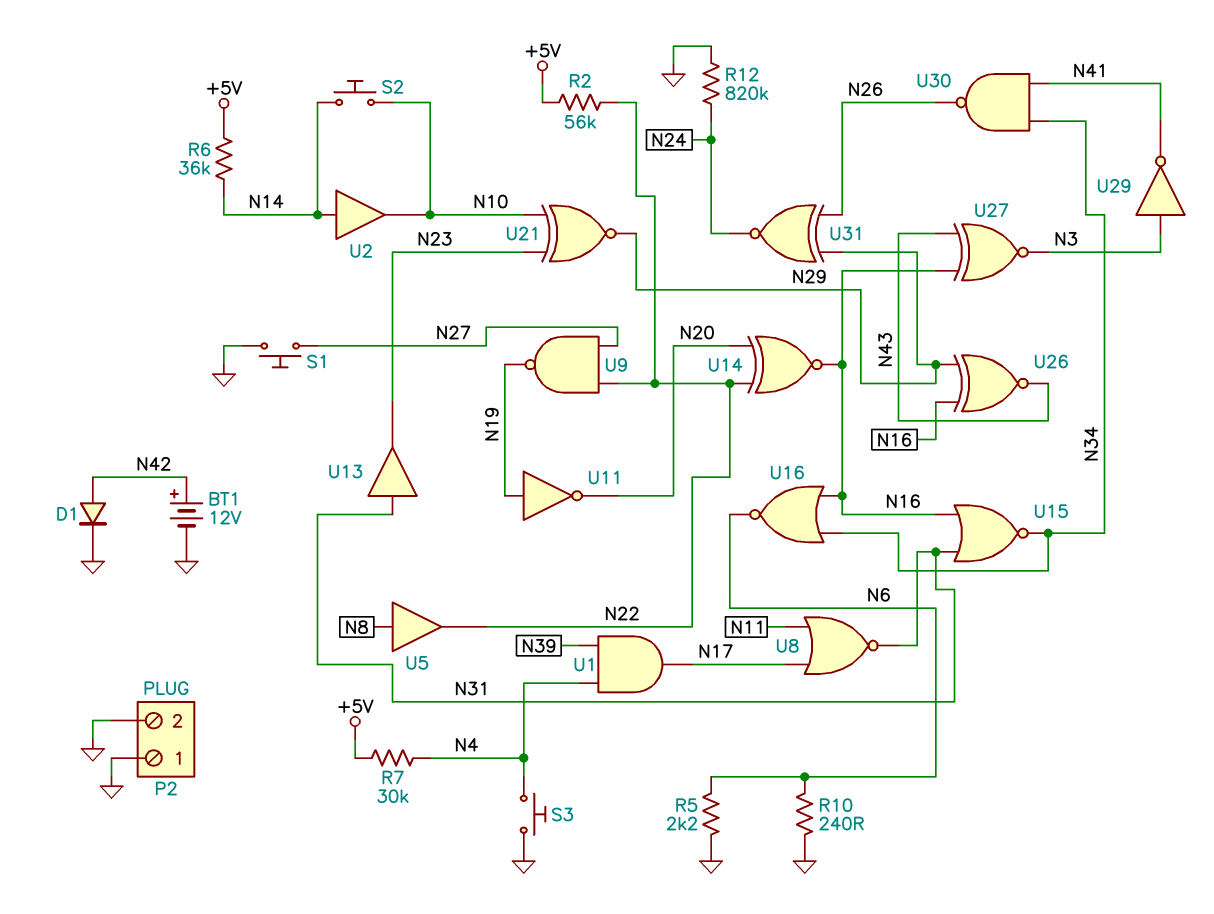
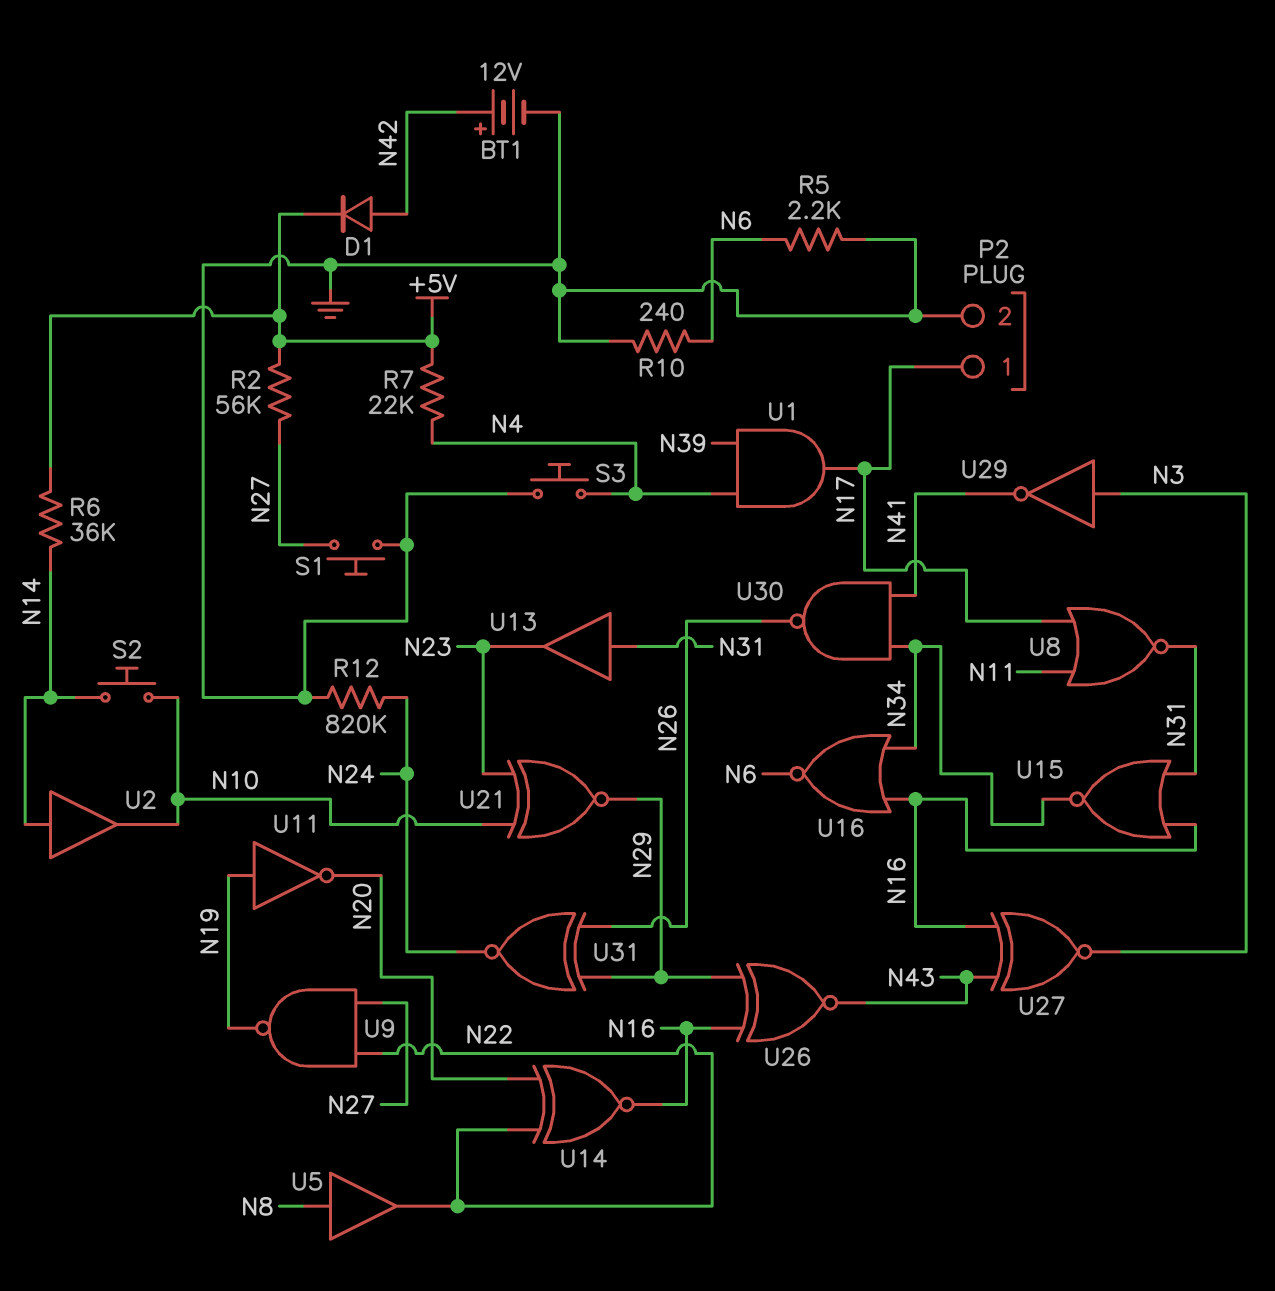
D1: diode (A N42, K GND) -> diode (A N42, K +5V)
P2 pin 1: GND -> N17
R2: 56k (+5V, N22) -> 56k (+5V, N27)
R7: 30k (+5V, N4) -> 22k (+5V, N4)

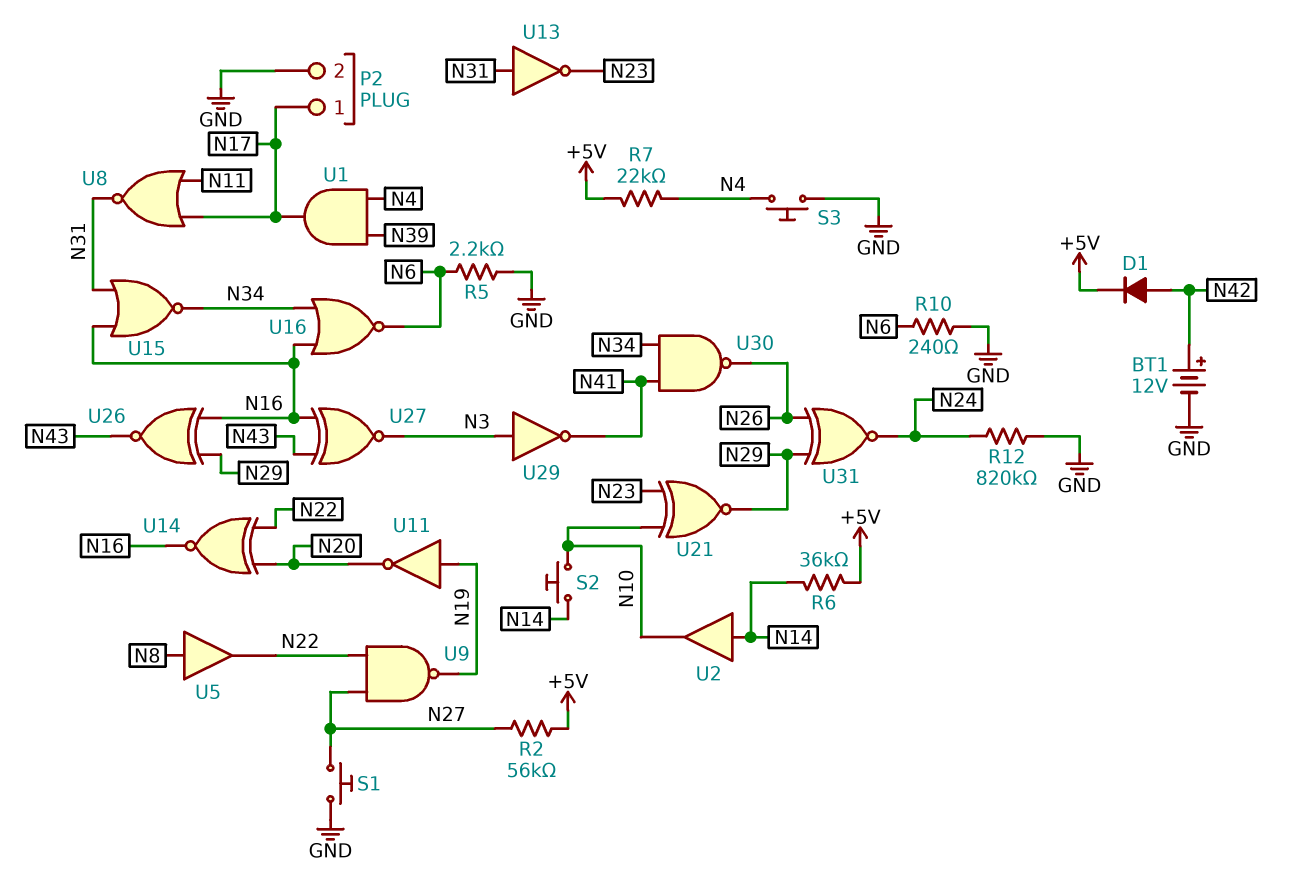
U13: buffer (in N31, out N23) -> NOT (in N31, out N23)

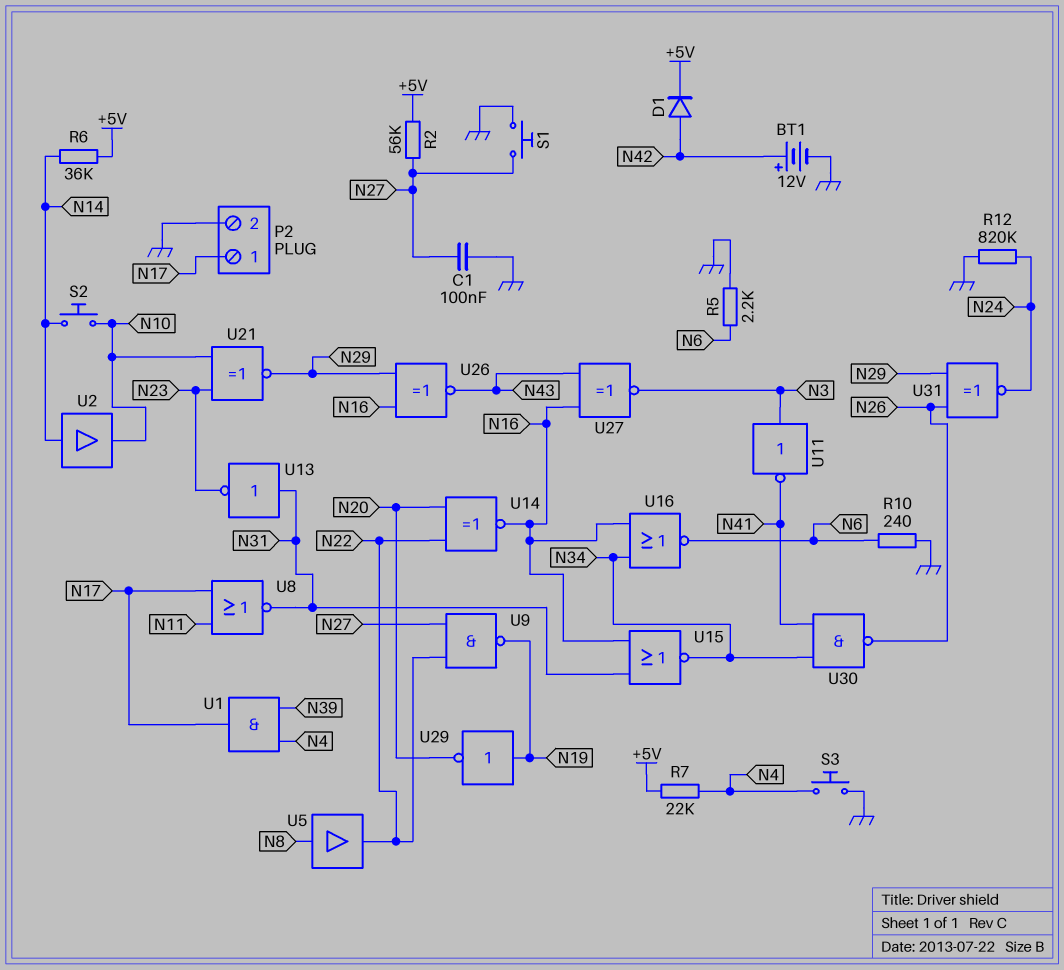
C1: none -> 100nF (GND, N27)
U11: NOT (in N19, out N20) -> NOT (in N3, out N41)
U29: NOT (in N3, out N41) -> NOT (in N19, out N20)

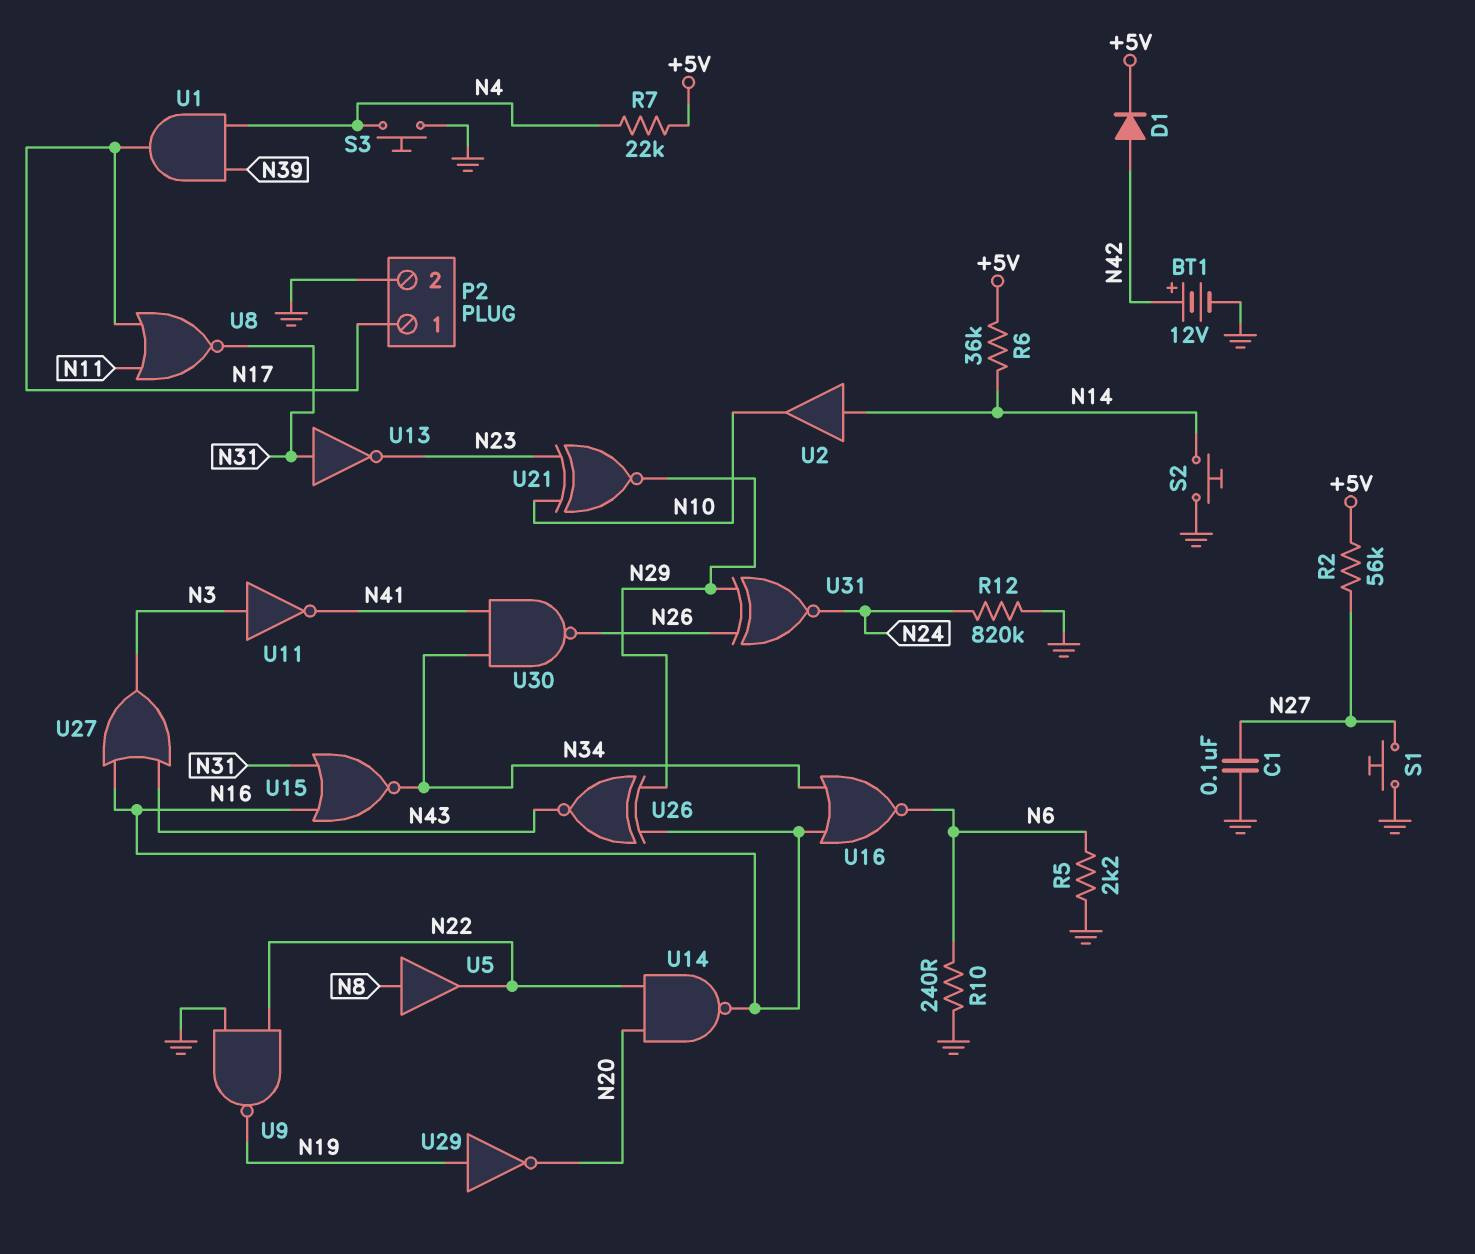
S2: button (N10, N14) -> button (GND, N14)
U9: NAND (in N22, in N27, out N19) -> NAND (in GND, in N22, out N19)
U14: XNOR (in N20, in N22, out N16) -> NAND (in N20, in N22, out N16)
U27: XNOR (in N16, in N43, out N3) -> OR (in N16, in N43, out N3)

